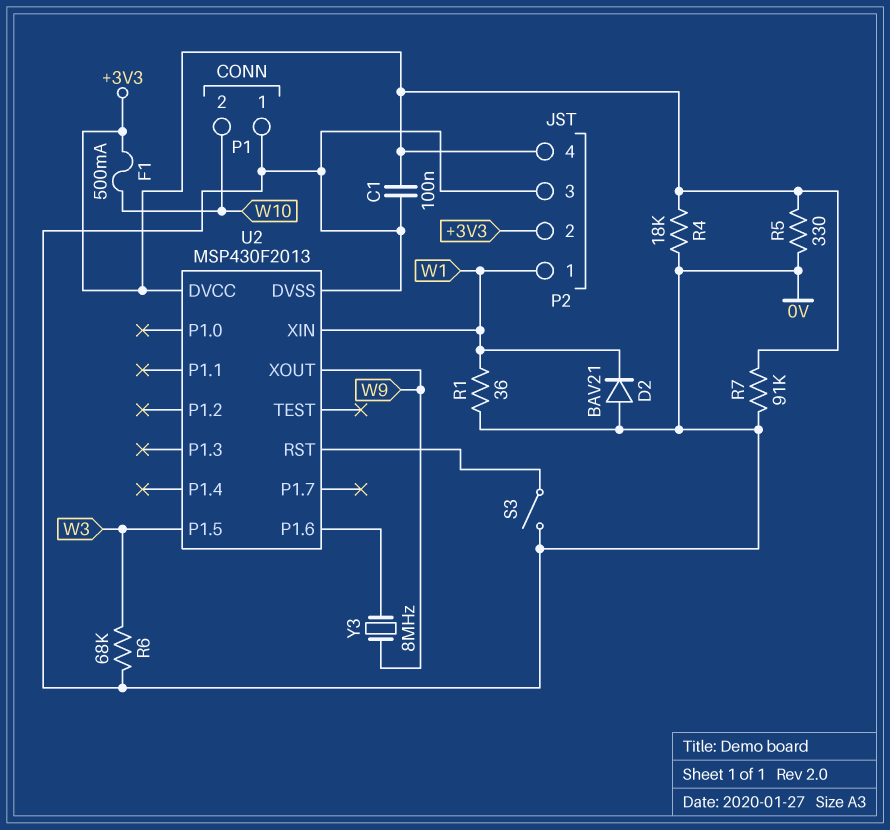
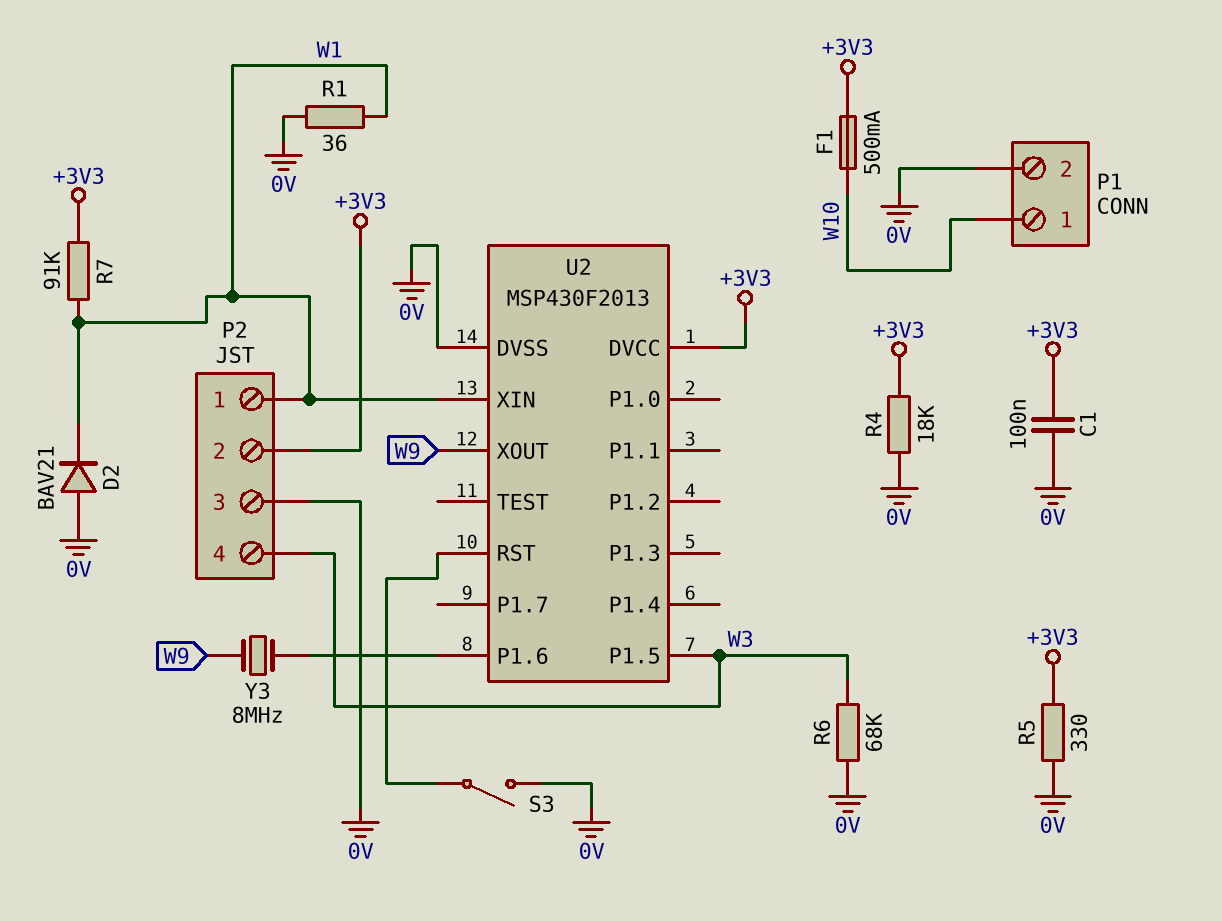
P1 pin 1: 0V -> W10
P1 pin 2: W10 -> 0V
P2 pin 4: +3V3 -> W3
R7: 91k (+3V3, 0V) -> 91k (+3V3, W1)

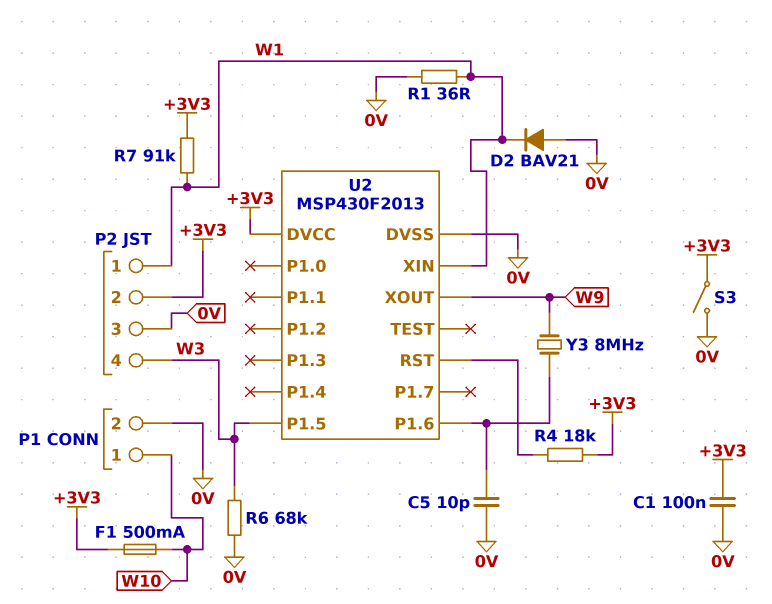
C5: none -> 10pF (0V, U2/P1.6)
R4: 18k (+3V3, 0V) -> 18k (+3V3, U2/RST)
R5: 330 (+3V3, 0V) -> none
S3: switch (0V, U2/RST) -> switch (+3V3, 0V)

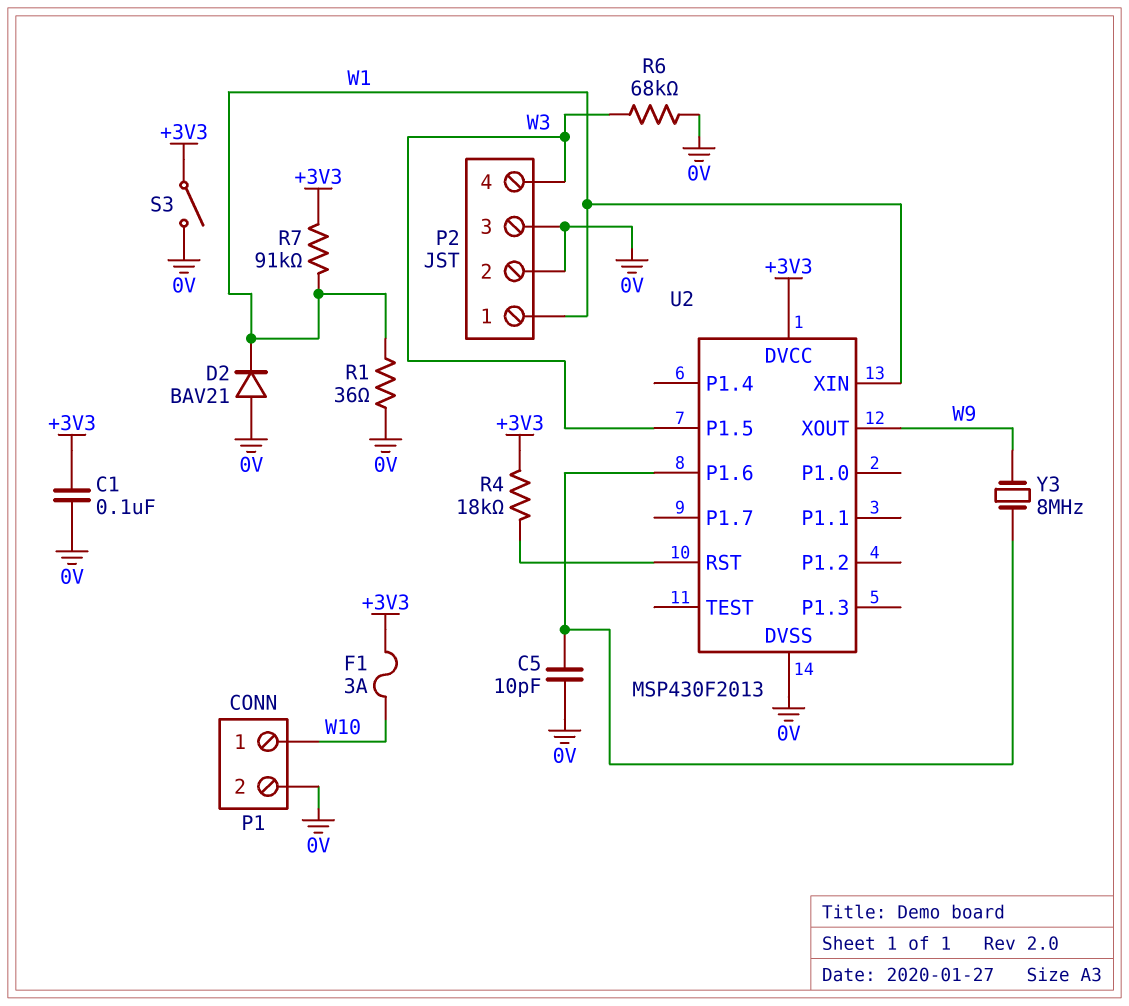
F1: 500mA (+3V3, W10) -> 3A (+3V3, W10)
P2 pin 2: +3V3 -> 0V

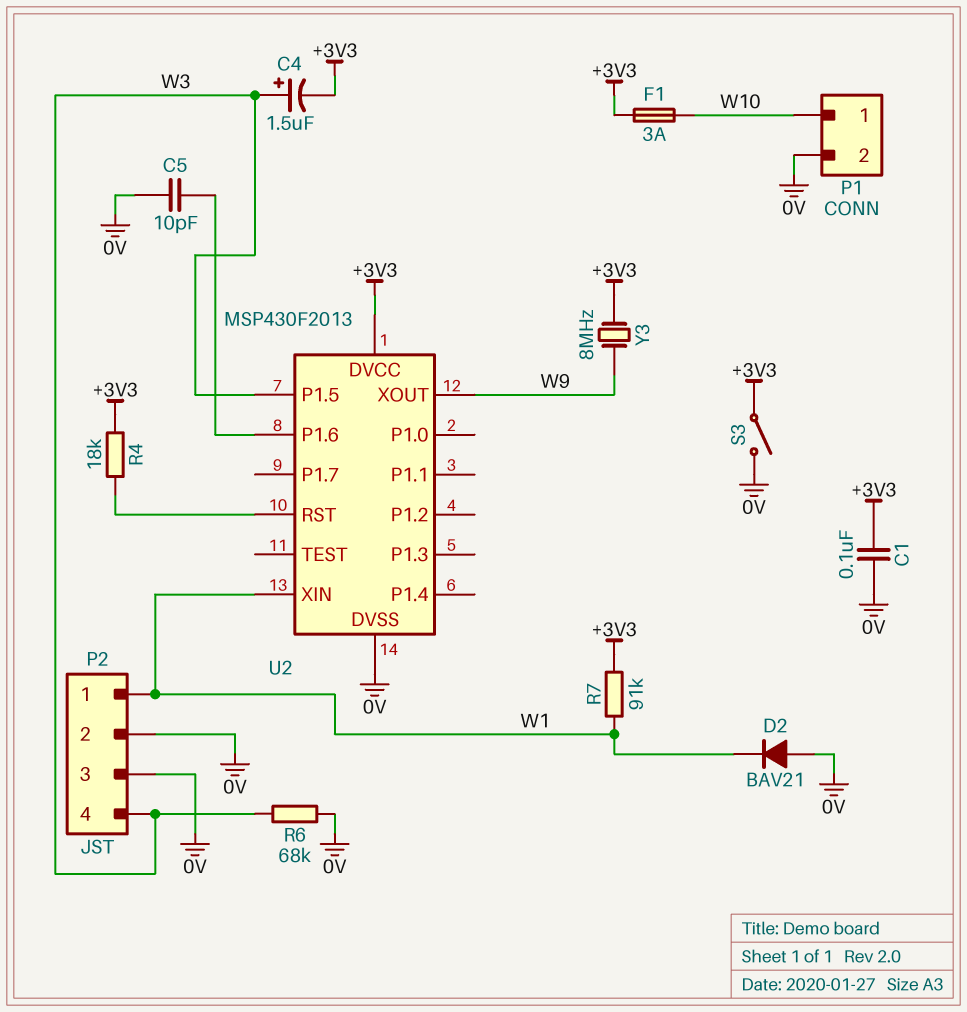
C4: none -> 1.5uF (plus W3, minus +3V3)
R1: 36 (0V, W1) -> none
Y3: 8MHz (U2/P1.6, W9) -> 8MHz (+3V3, W9)

